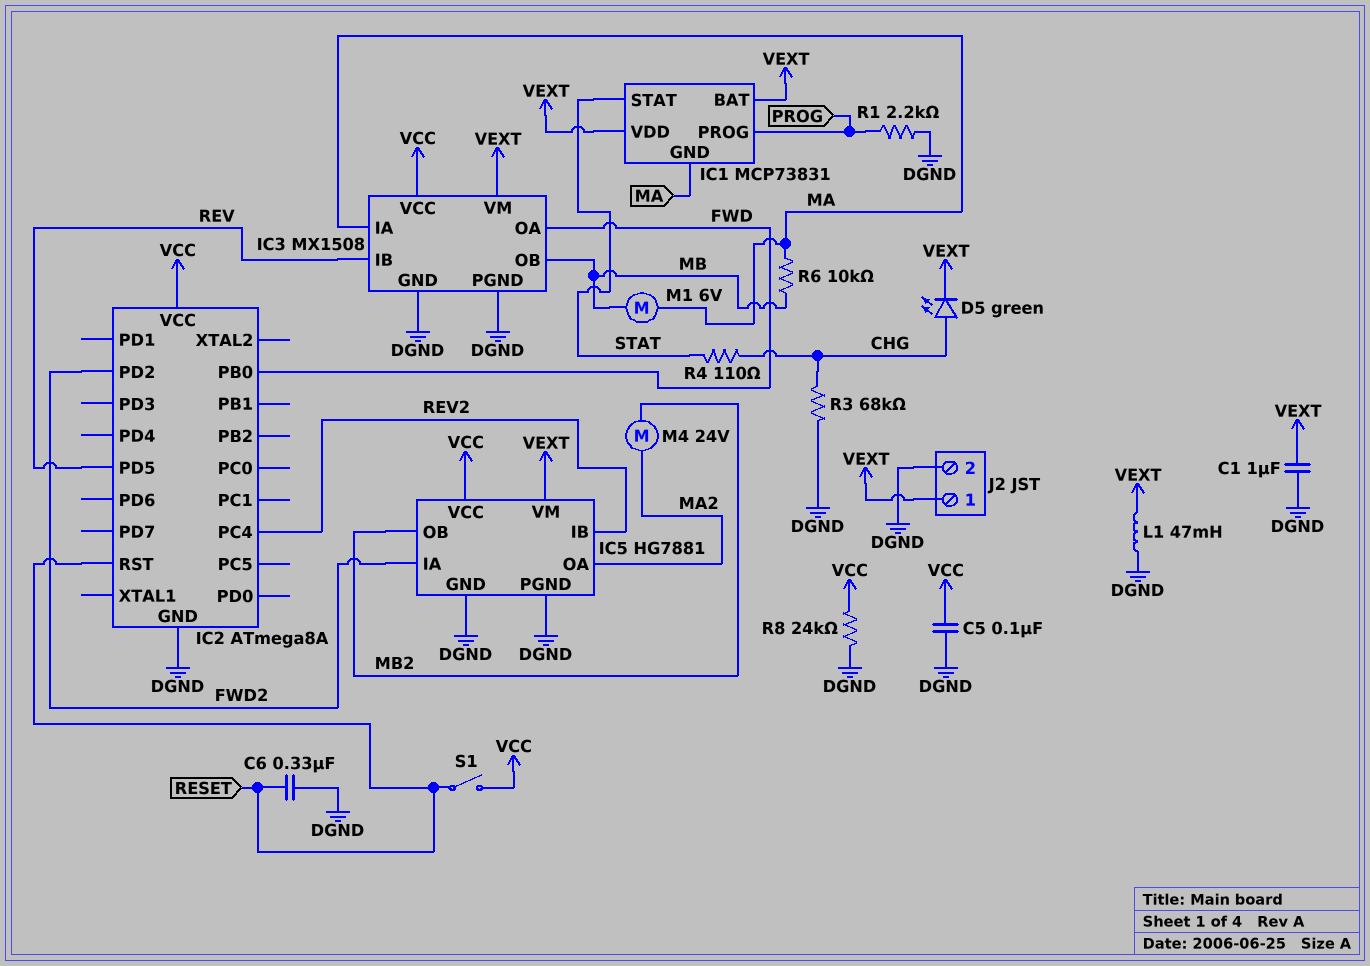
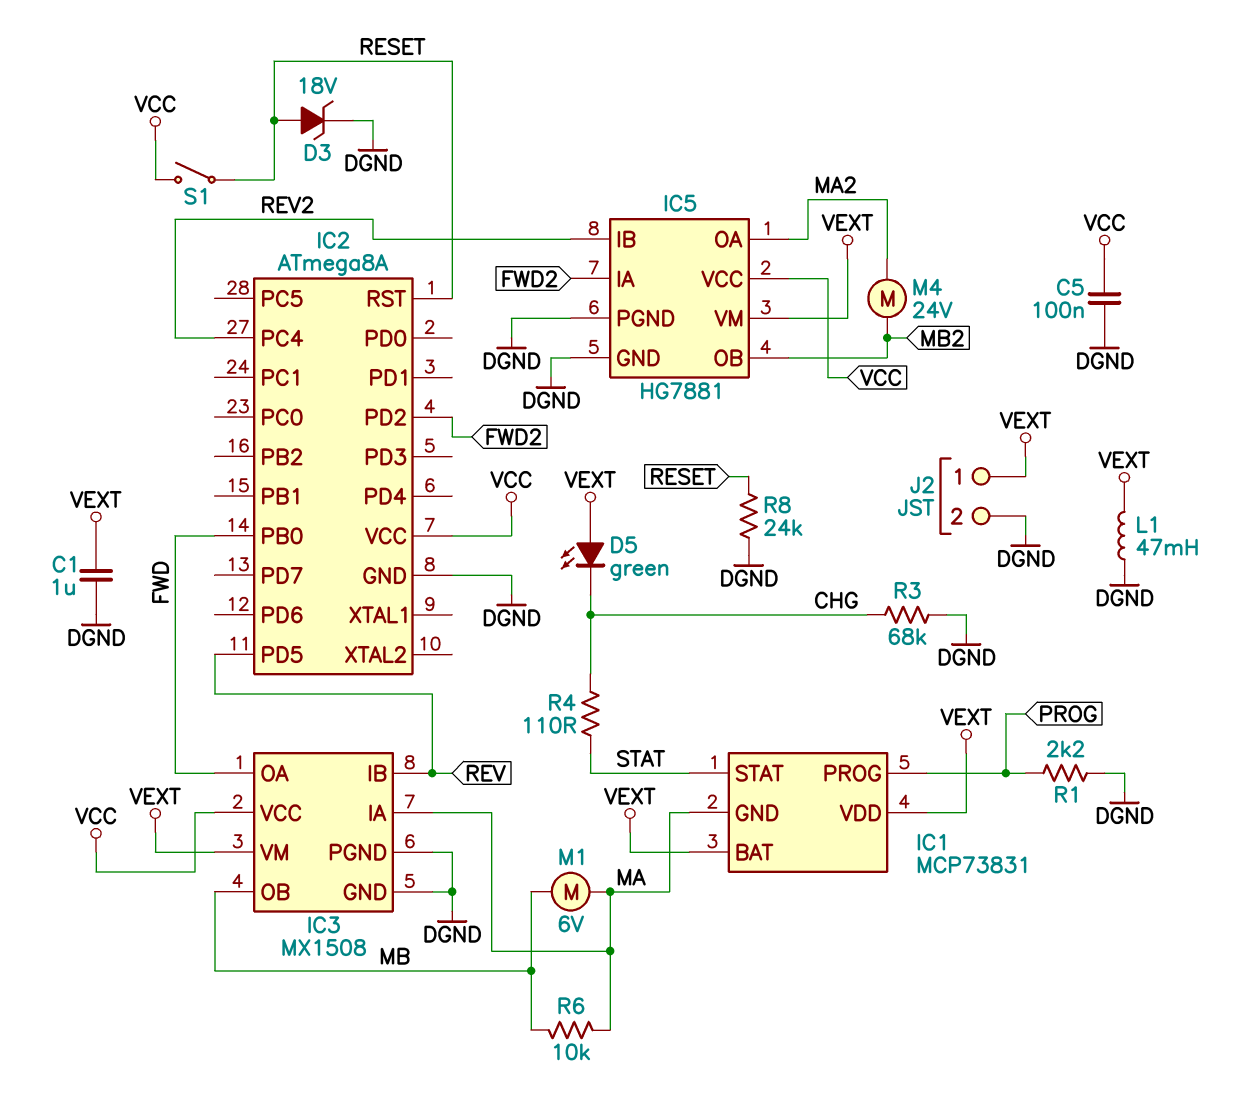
C6: 330nF (DGND, RESET) -> none
D3: none -> zener 18V (A RESET, K DGND)
D5: LED green (A CHG, K VEXT) -> LED green (A VEXT, K CHG)
R8: 24k (DGND, VCC) -> 24k (DGND, RESET)

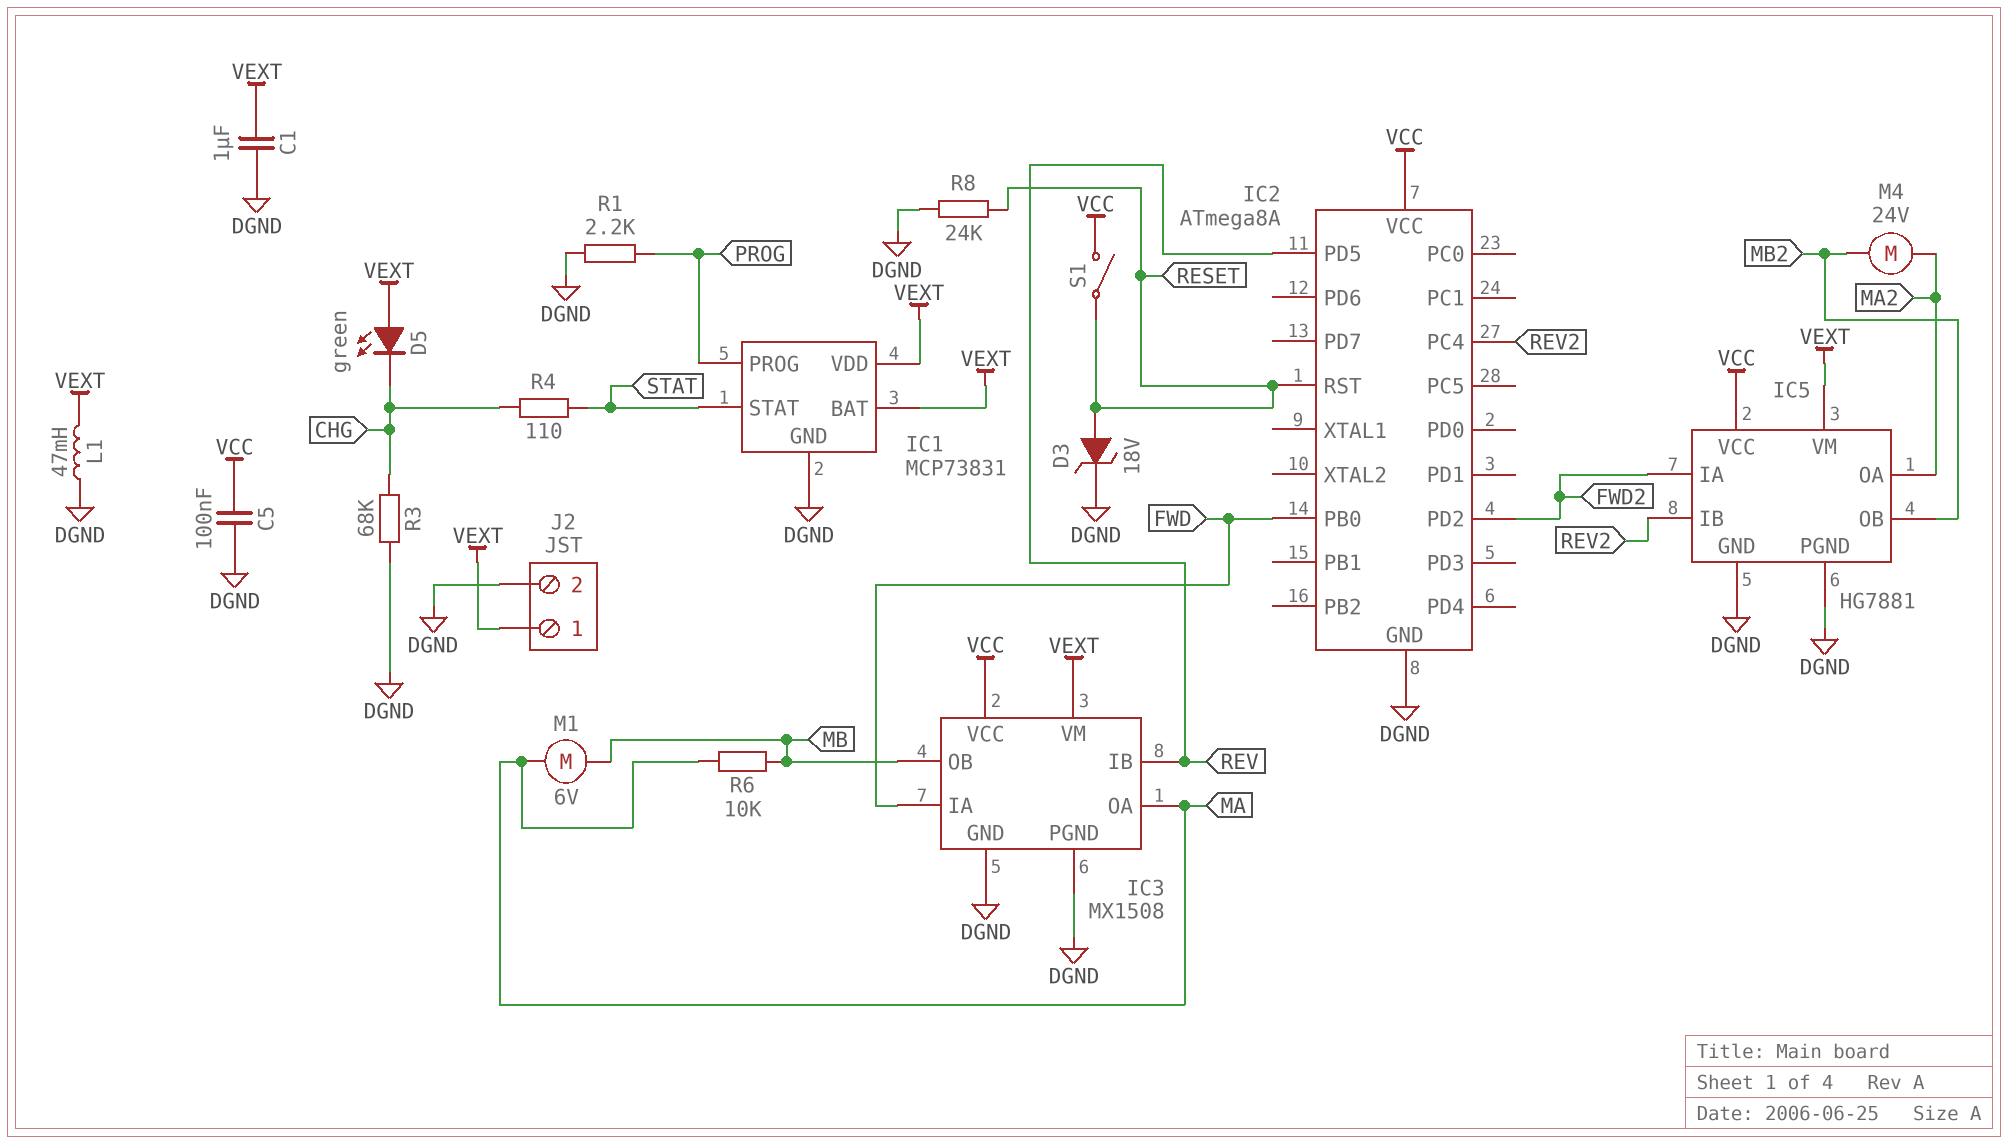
IC1 pin GND: MA -> DGND
IC3 pin IA: MA -> FWD
IC3 pin OA: FWD -> MA

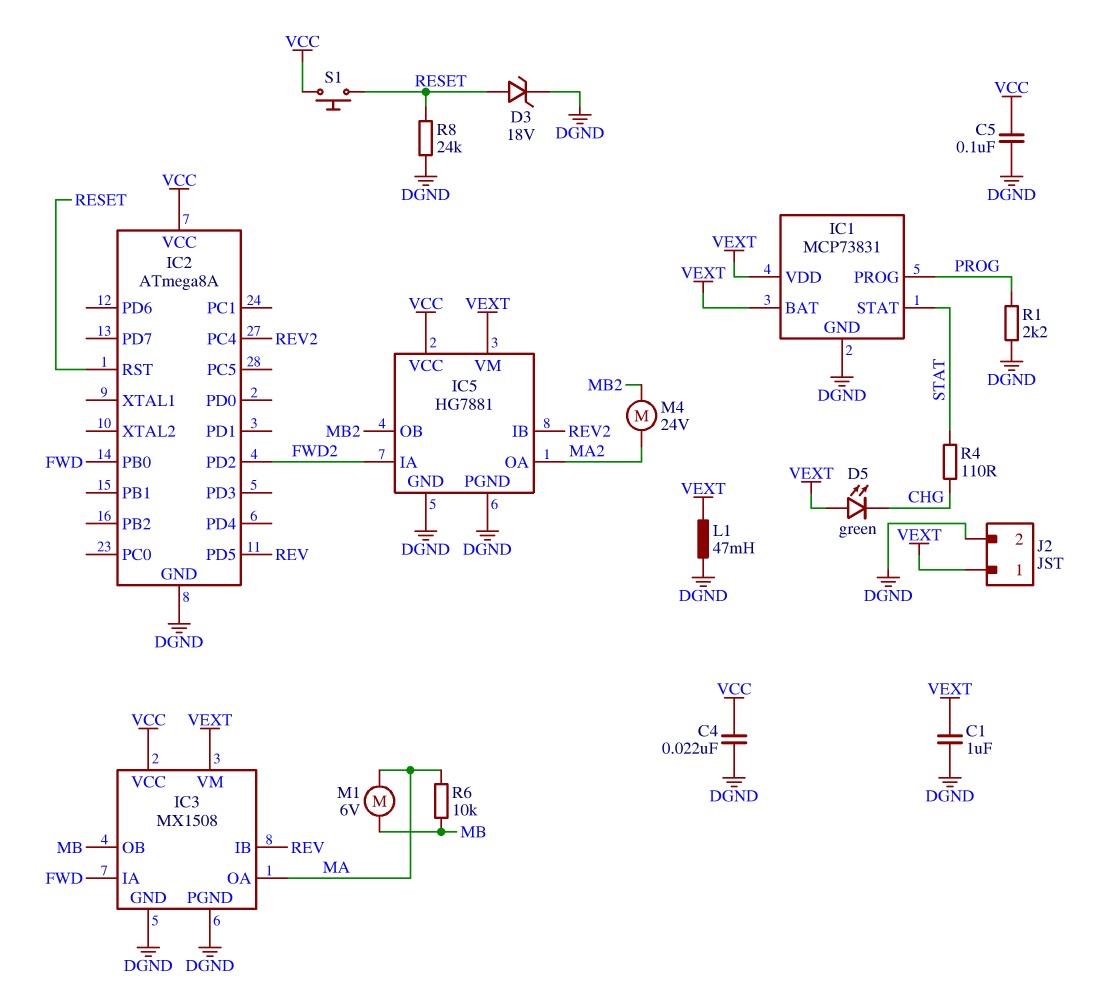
C4: none -> 22nF (DGND, VCC)
R3: 68k (CHG, DGND) -> none
S1: switch (RESET, VCC) -> button (RESET, VCC)

